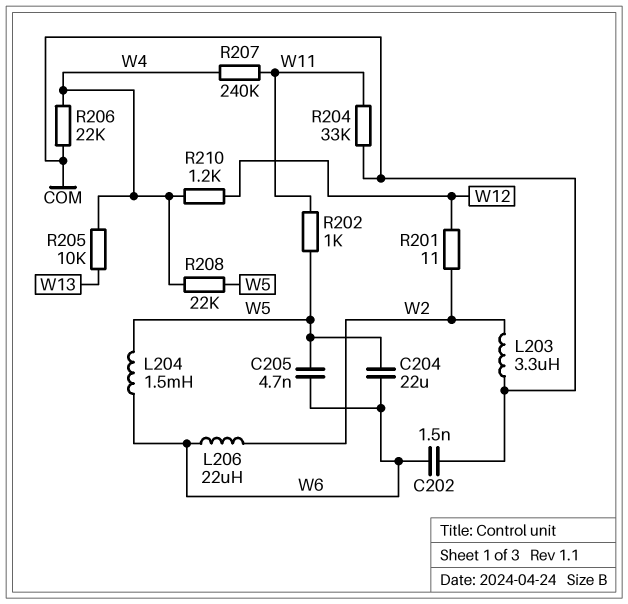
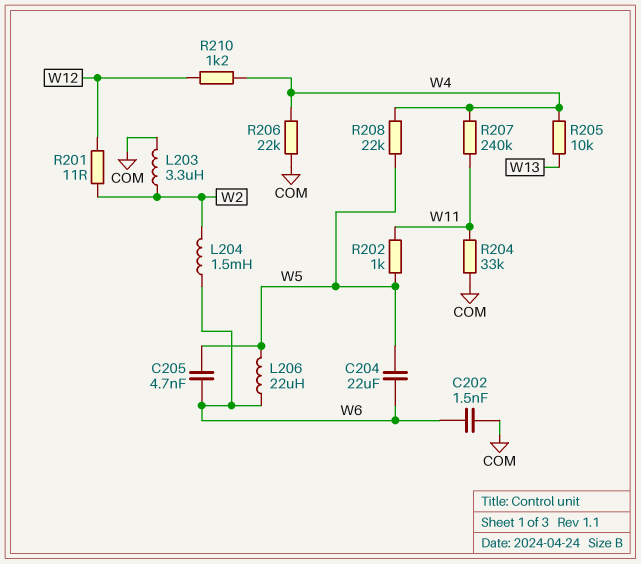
L204: 1.5mH (W5, W6) -> 1.5mH (W2, W6)
L206: 22uH (W2, W6) -> 22uH (W5, W6)

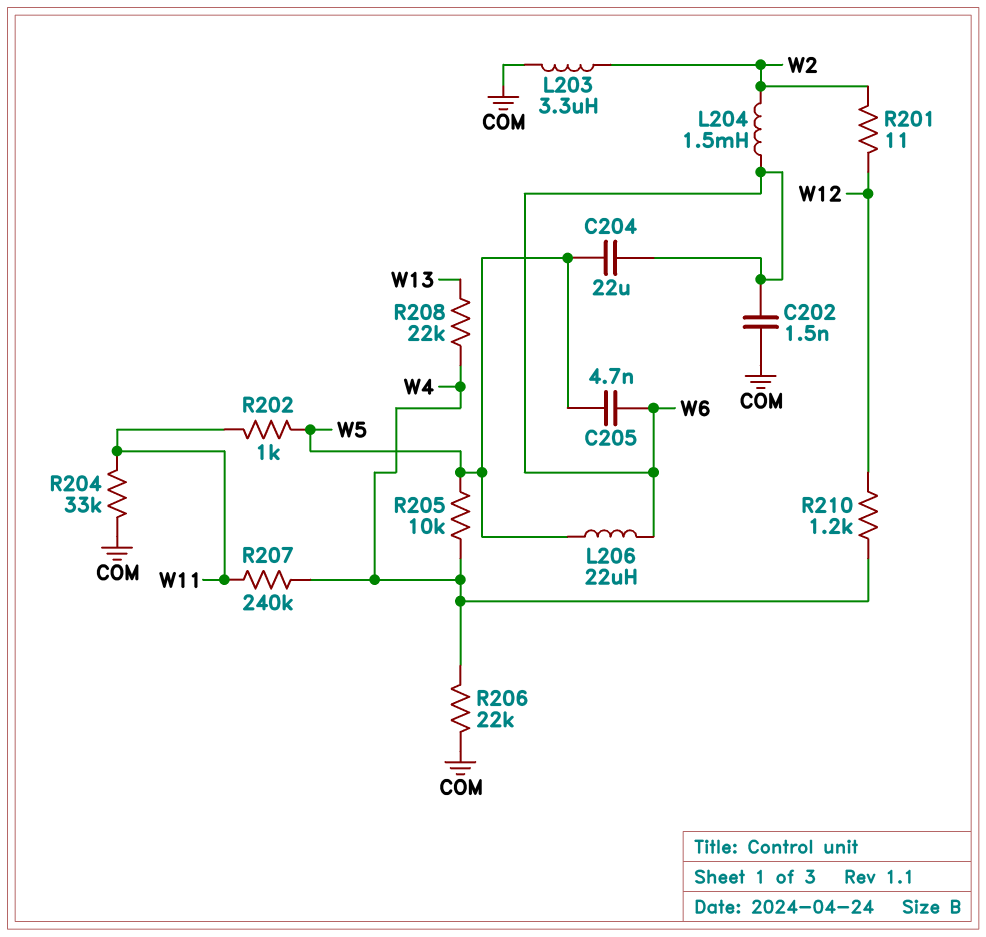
R205: 10k (W4, W13) -> 10k (W4, W5)
R208: 22k (W4, W5) -> 22k (W4, W13)

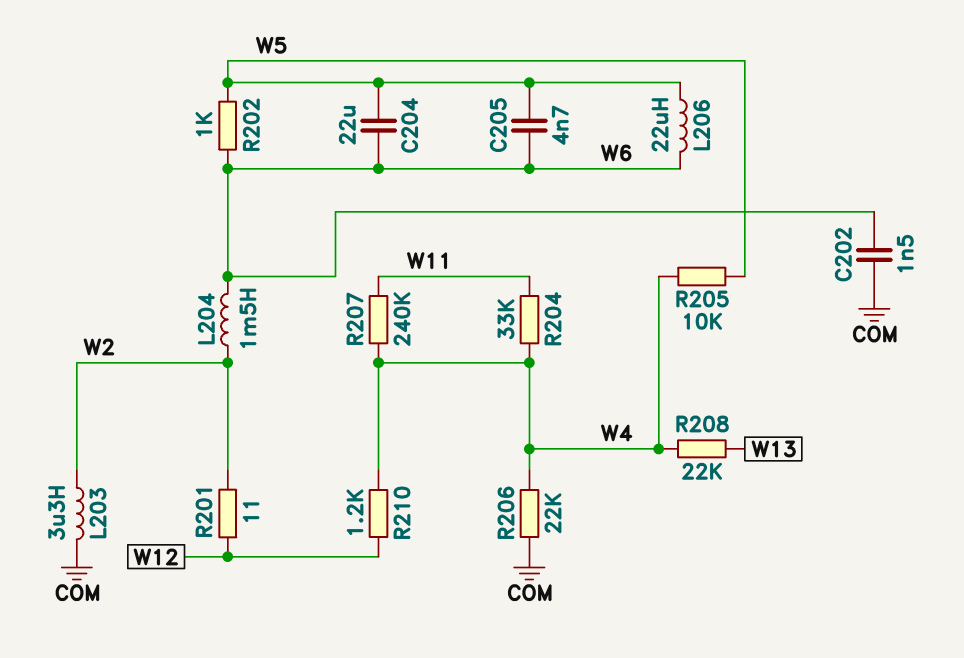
R202: 1k (W5, W11) -> 1k (W5, W6)
R204: 33k (COM, W11) -> 33k (W4, W11)

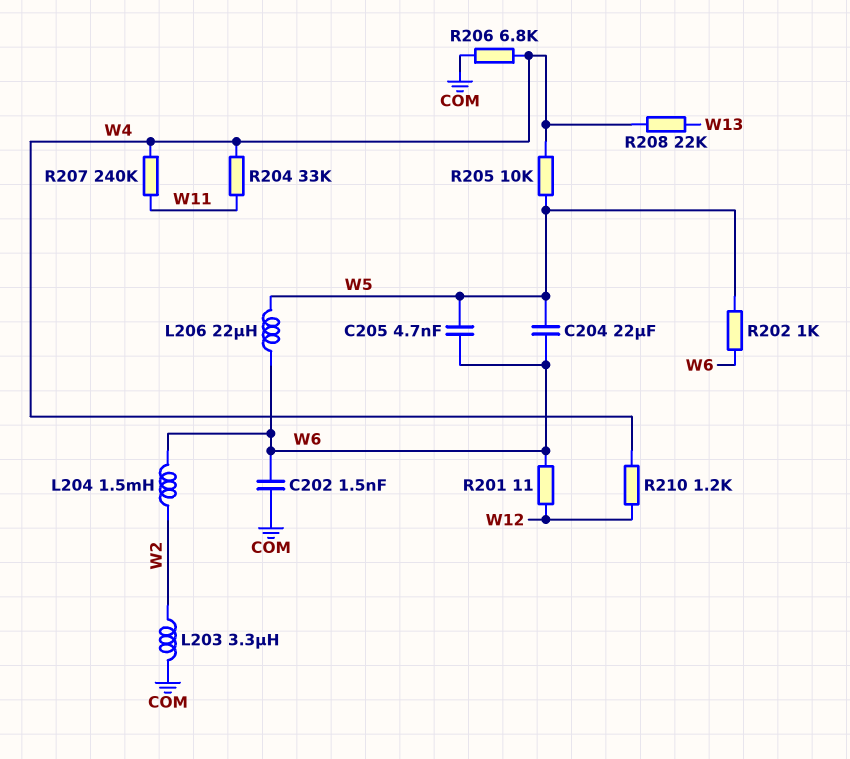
R201: 11 (W2, W12) -> 11 (W6, W12)
R206: 22k (COM, W4) -> 6.8k (COM, W4)

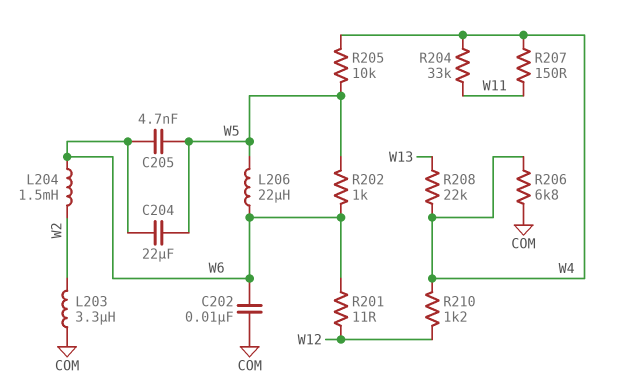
C202: 1.5nF (COM, W6) -> 10nF (COM, W6)
R207: 240k (W4, W11) -> 150 (W4, W11)

